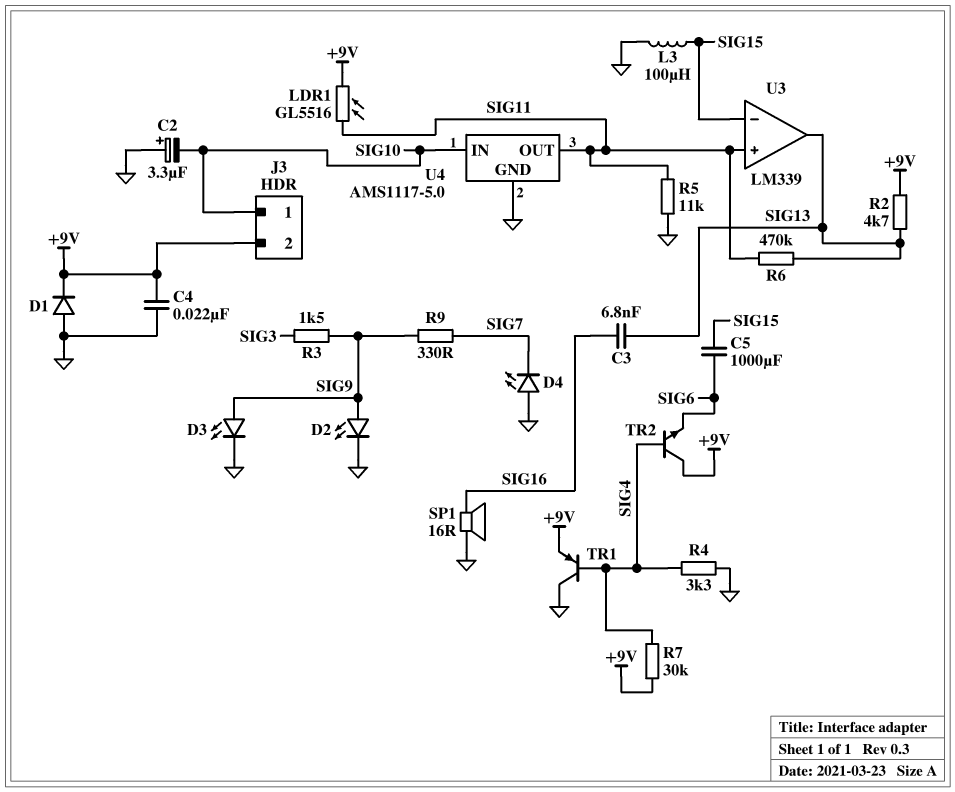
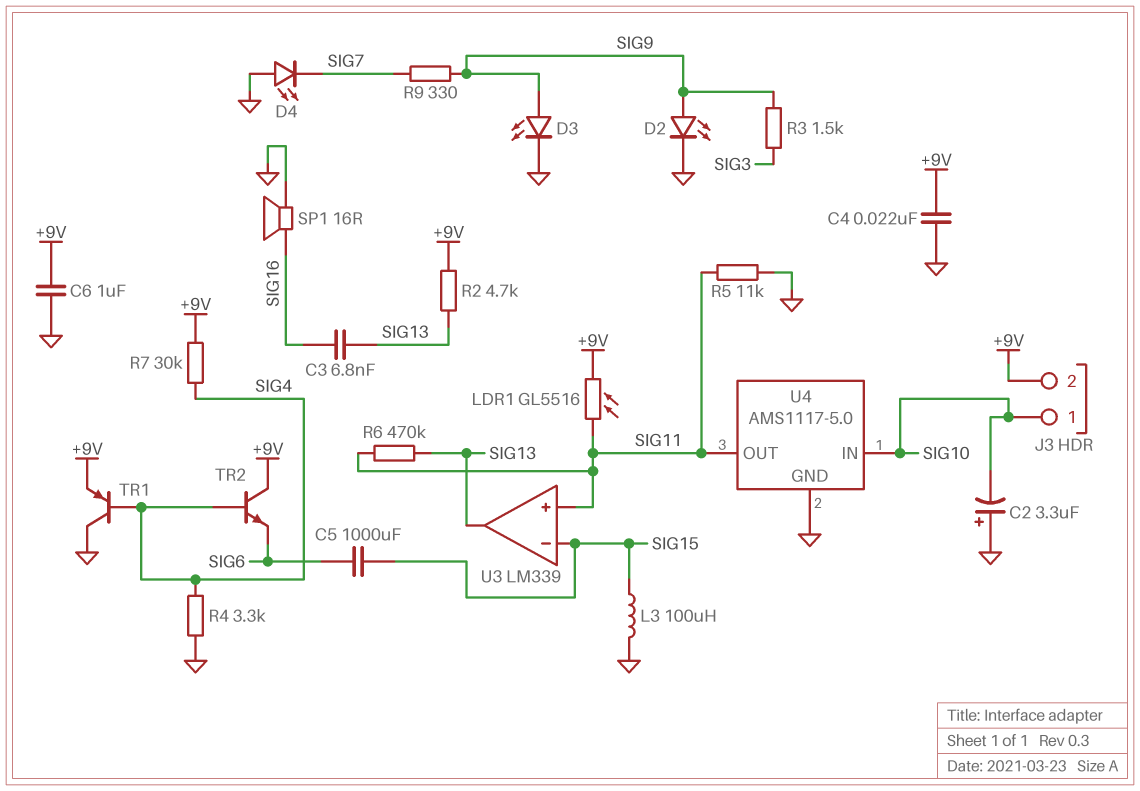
C6: none -> 1uF (+9V, GND)
D1: diode (A GND, K +9V) -> none

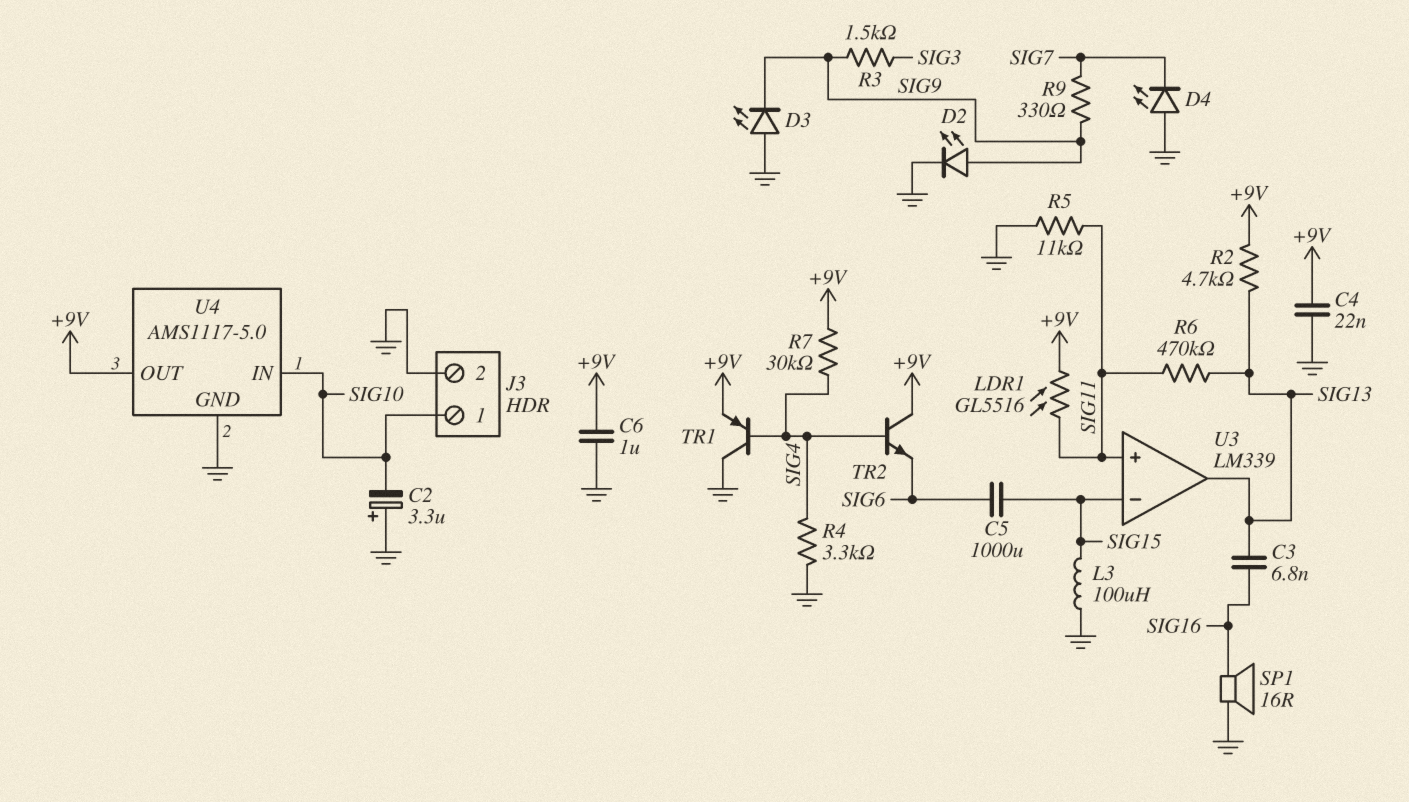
D3: LED (A SIG9, K GND) -> LED (A GND, K SIG9)
J3 pin 2: +9V -> GND
U4 pin OUT: SIG11 -> +9V

